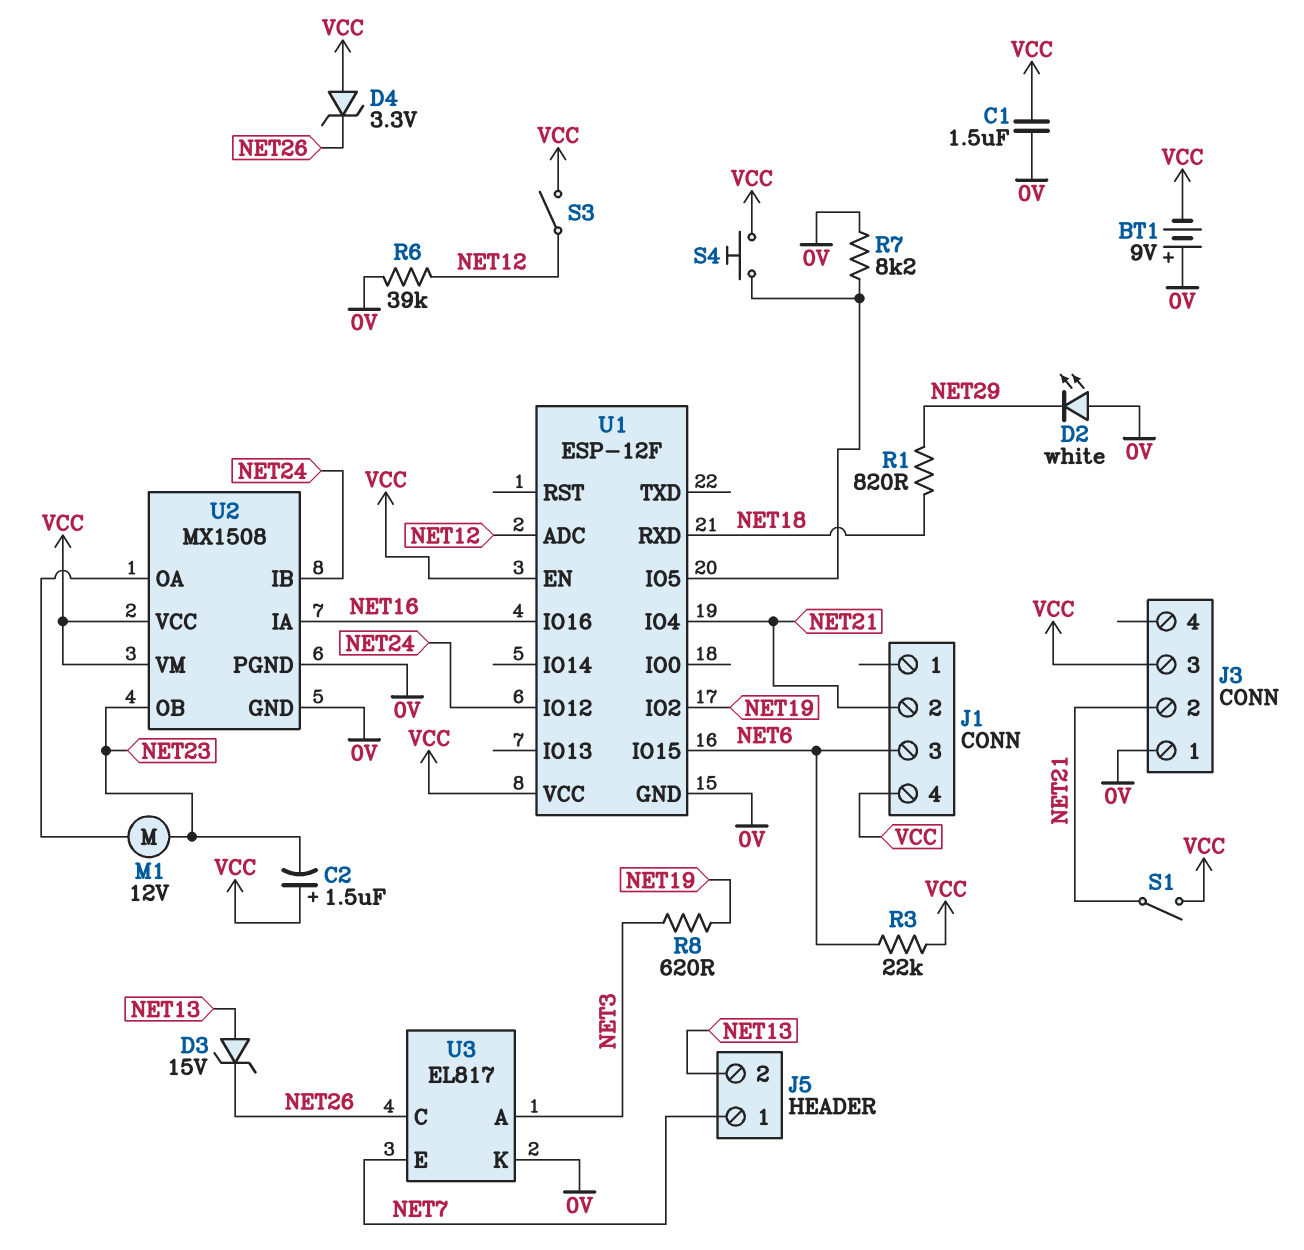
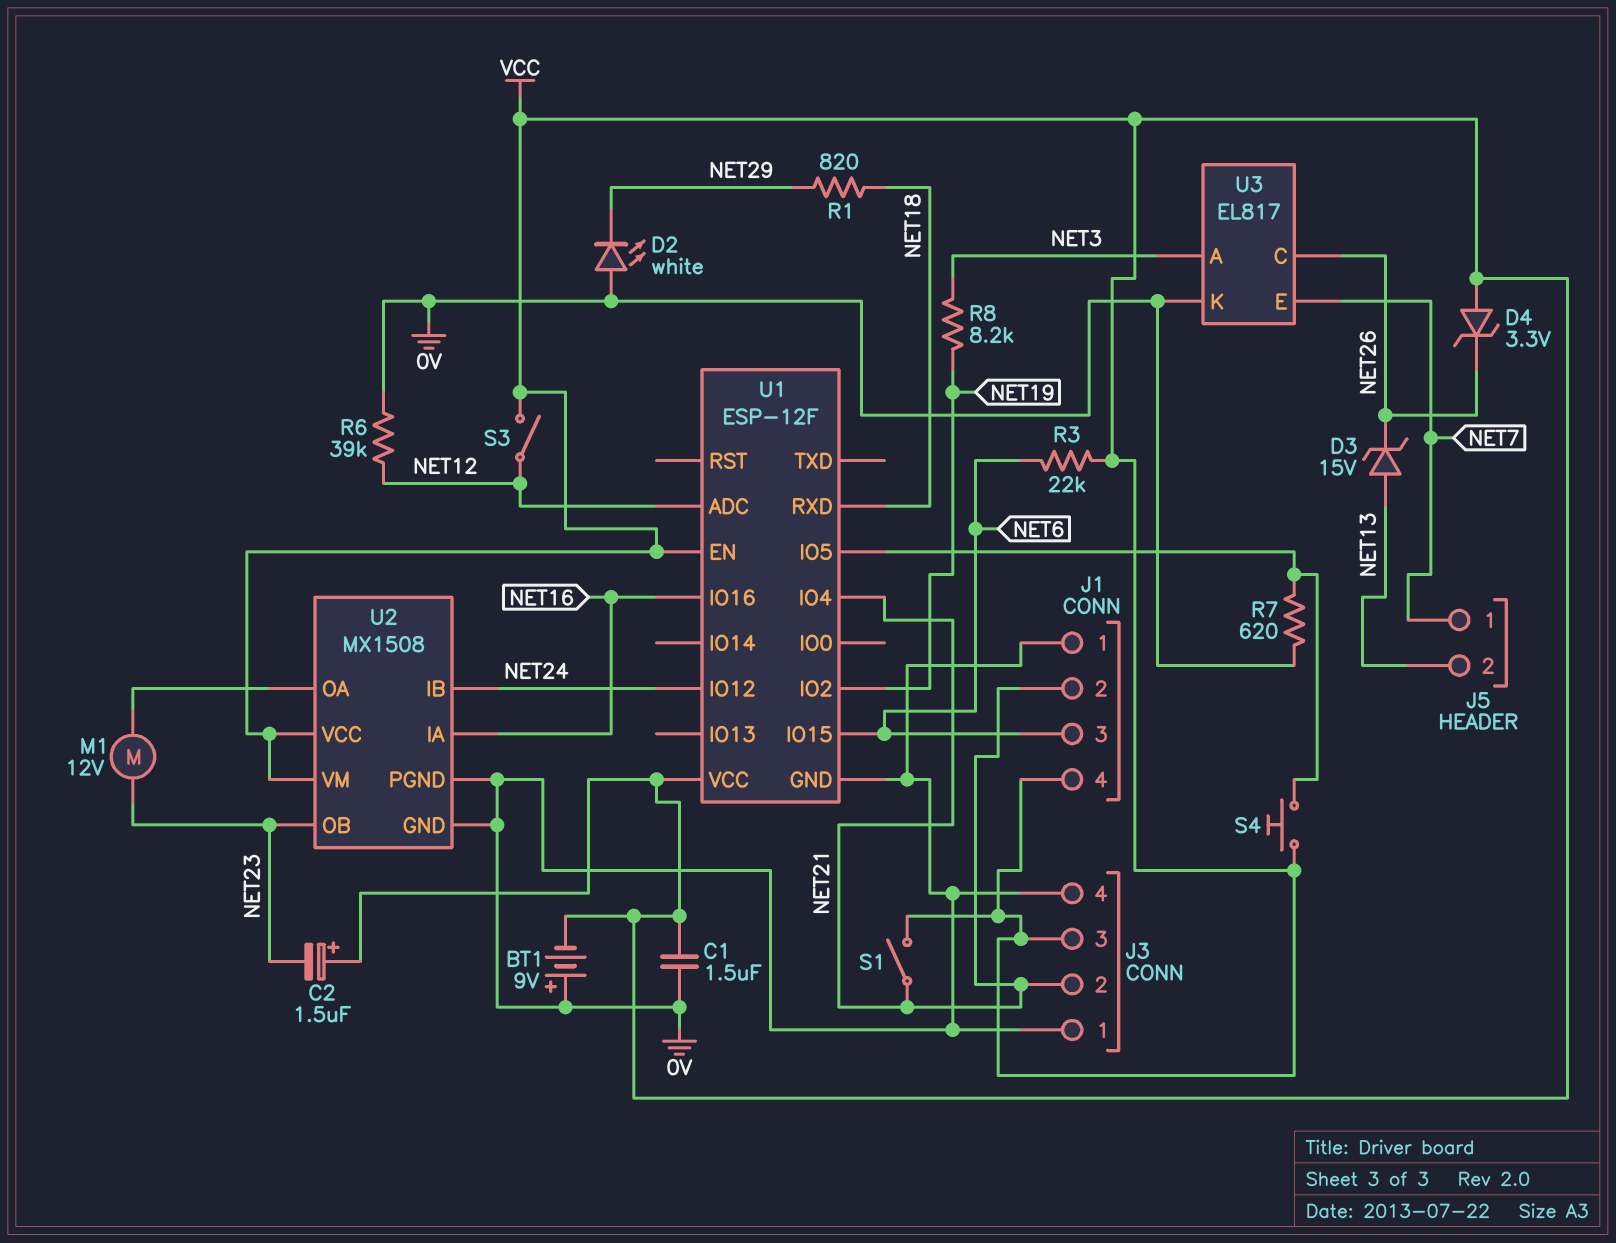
J1 pin 1: none -> 0V
J3 pin 4: none -> 0V
R7: 8.2k (0V, U1/IO5) -> 620 (0V, U1/IO5)
R8: 620 (NET3, NET19) -> 8.2k (NET3, NET19)

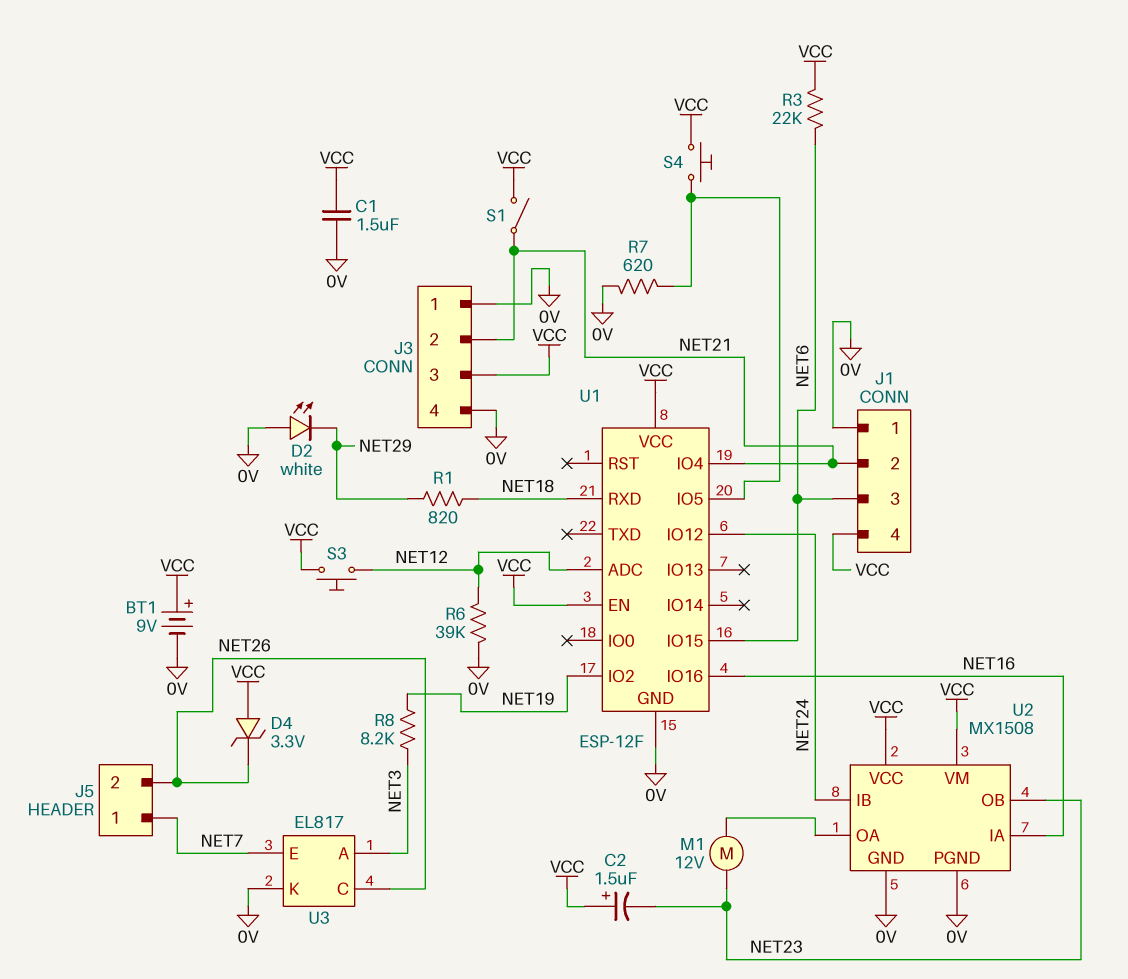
BT1: 9V (plus 0V, minus VCC) -> 9V (plus VCC, minus 0V)
D3: zener 15V (A NET13, K NET26) -> none
J5 pin 2: NET13 -> NET26
S3: switch (NET12, VCC) -> button (NET12, VCC)

